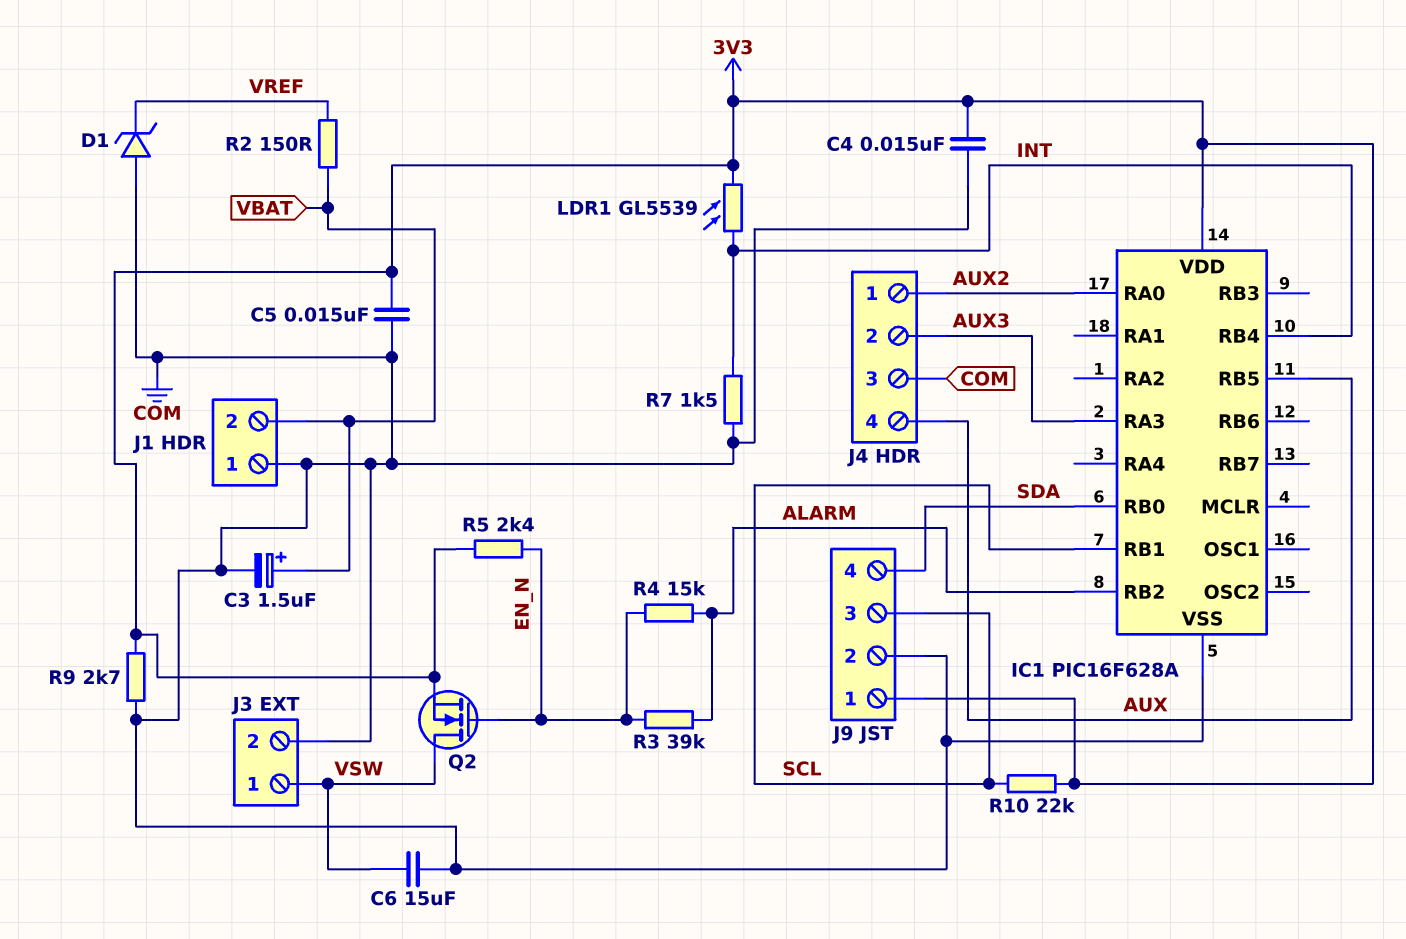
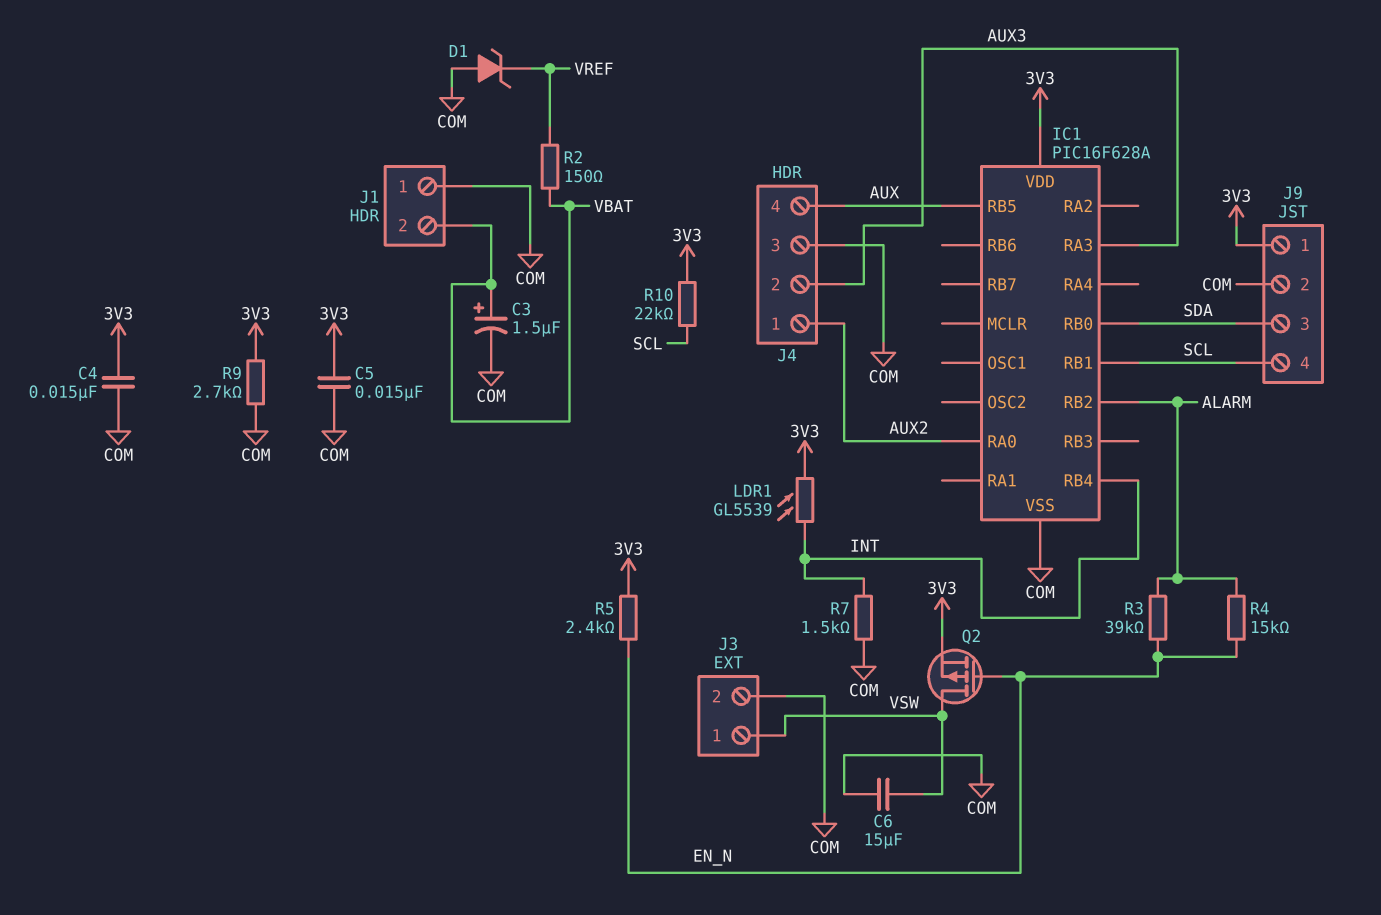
J9 pin 3: SCL -> SDA
J9 pin 4: SDA -> SCL
Q2: NMOS (G EN_N, D VSW, S 3V3) -> PMOS (G EN_N, D VSW, S 3V3)

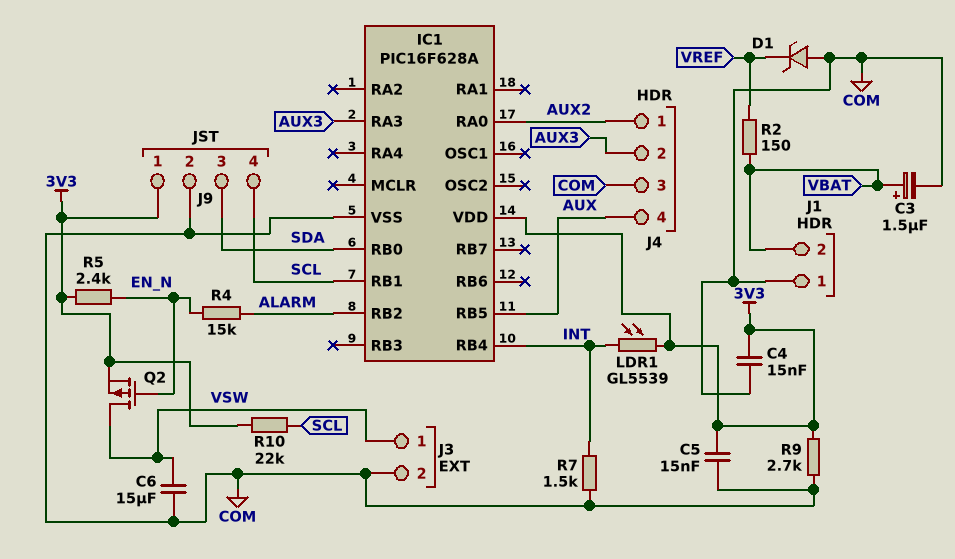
R3: 39k (ALARM, EN_N) -> none

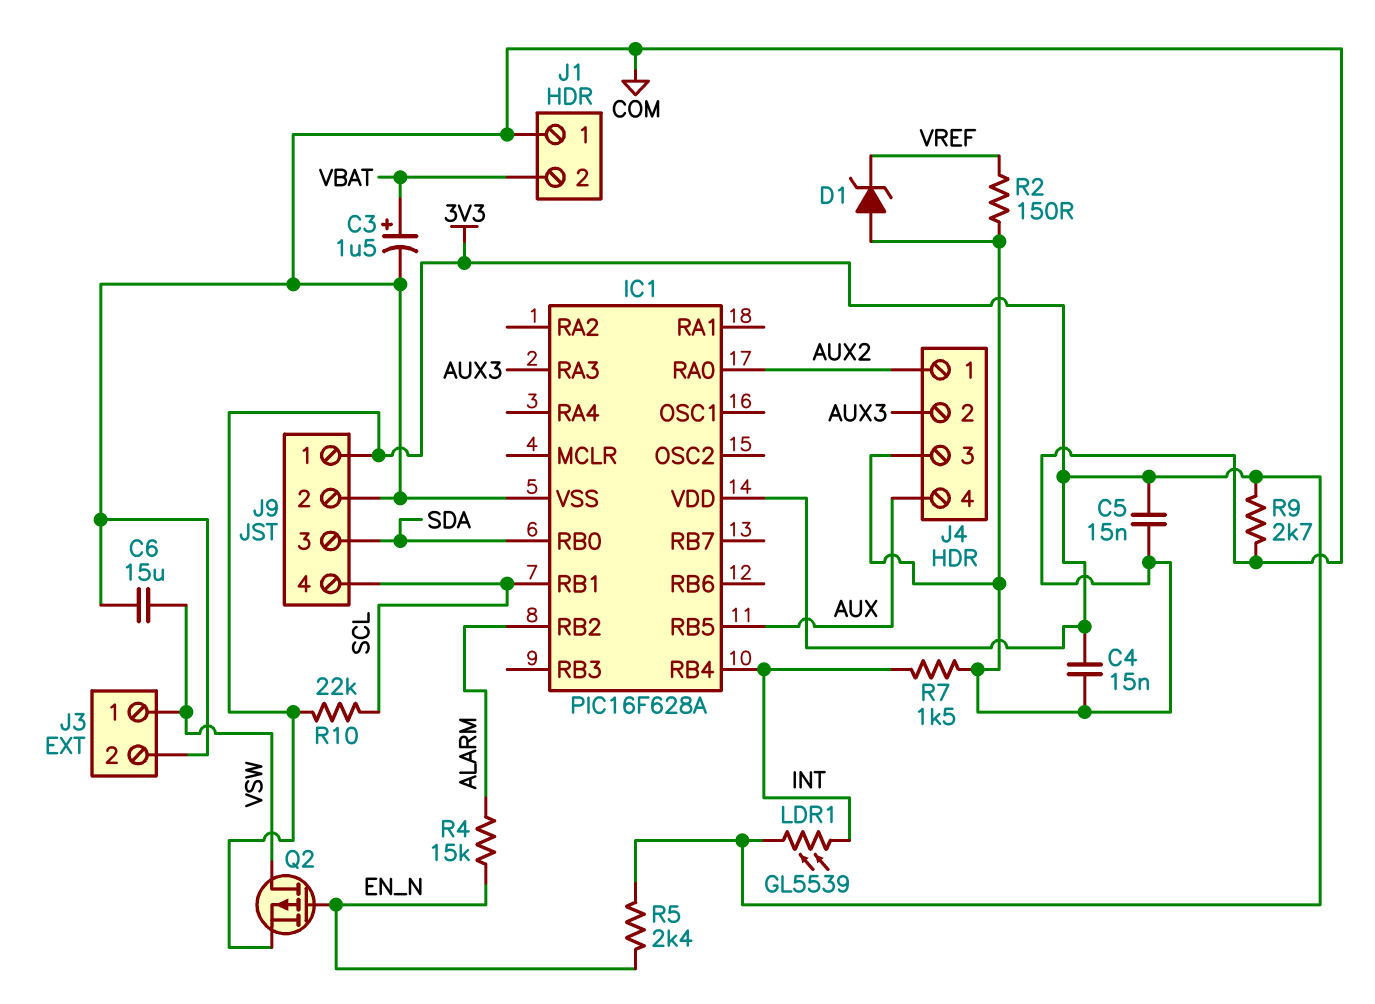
R2: 150 (VBAT, VREF) -> 150 (COM, VREF)

